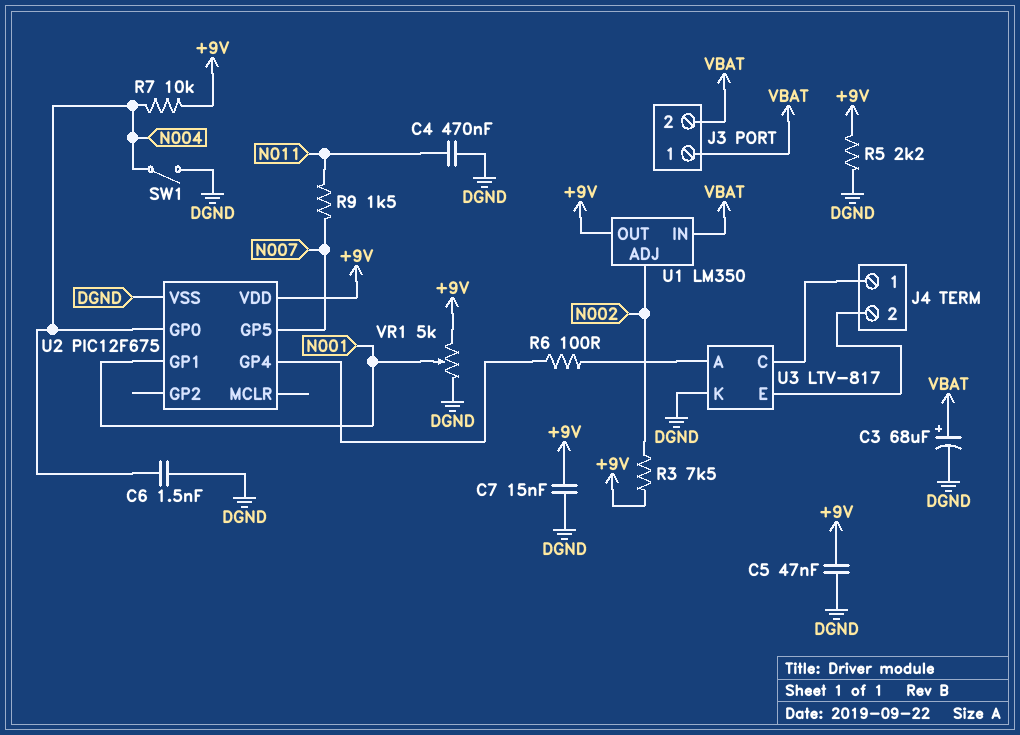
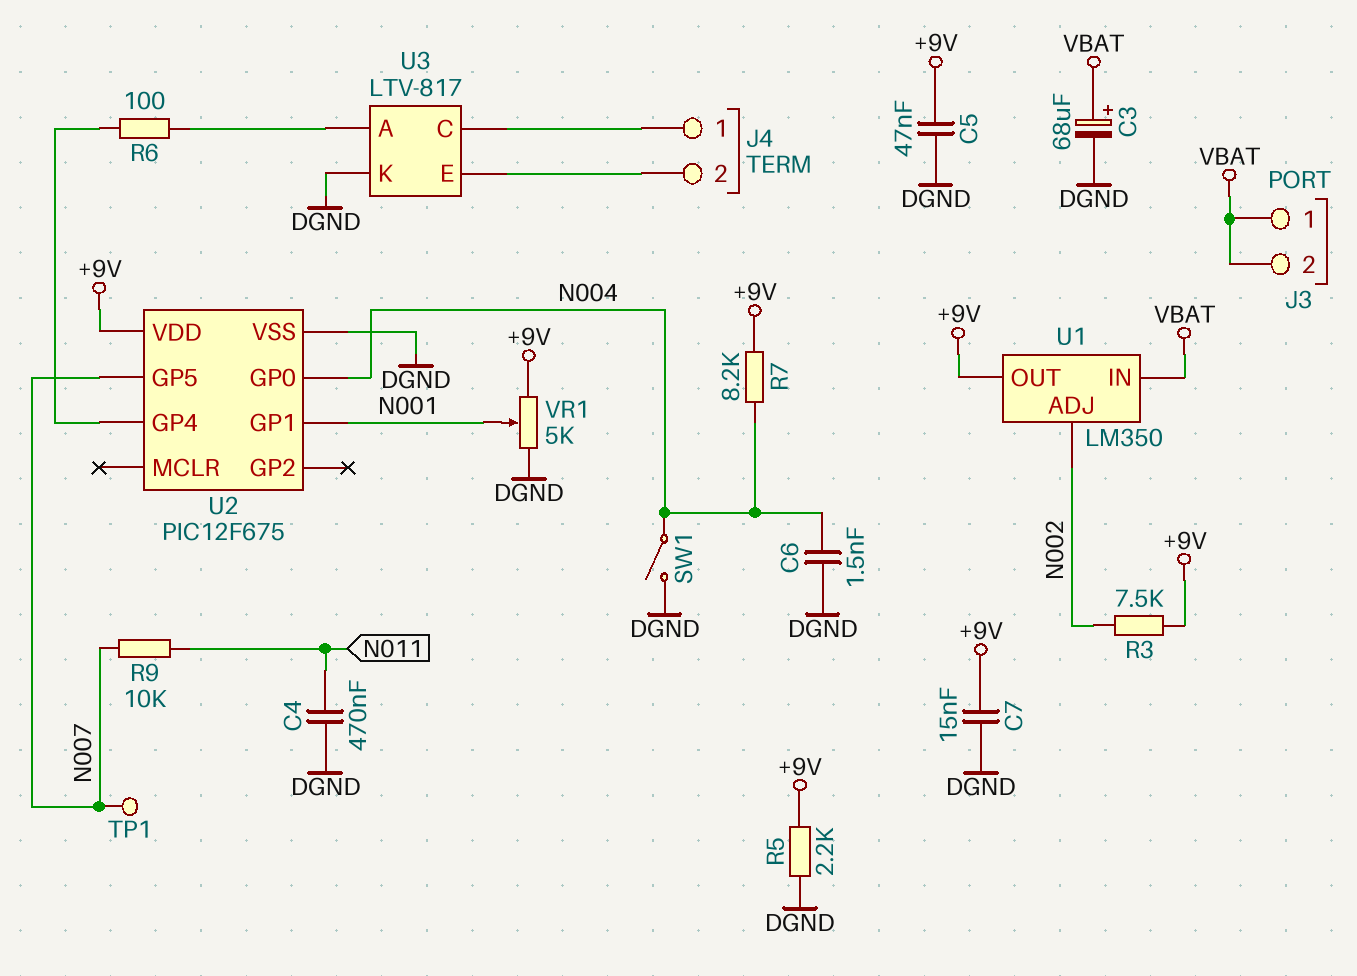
R7: 10k (+9V, N004) -> 8.2k (+9V, N004)
R9: 1.5k (N007, N011) -> 10k (N007, N011)
TP1: none -> test point (N007)

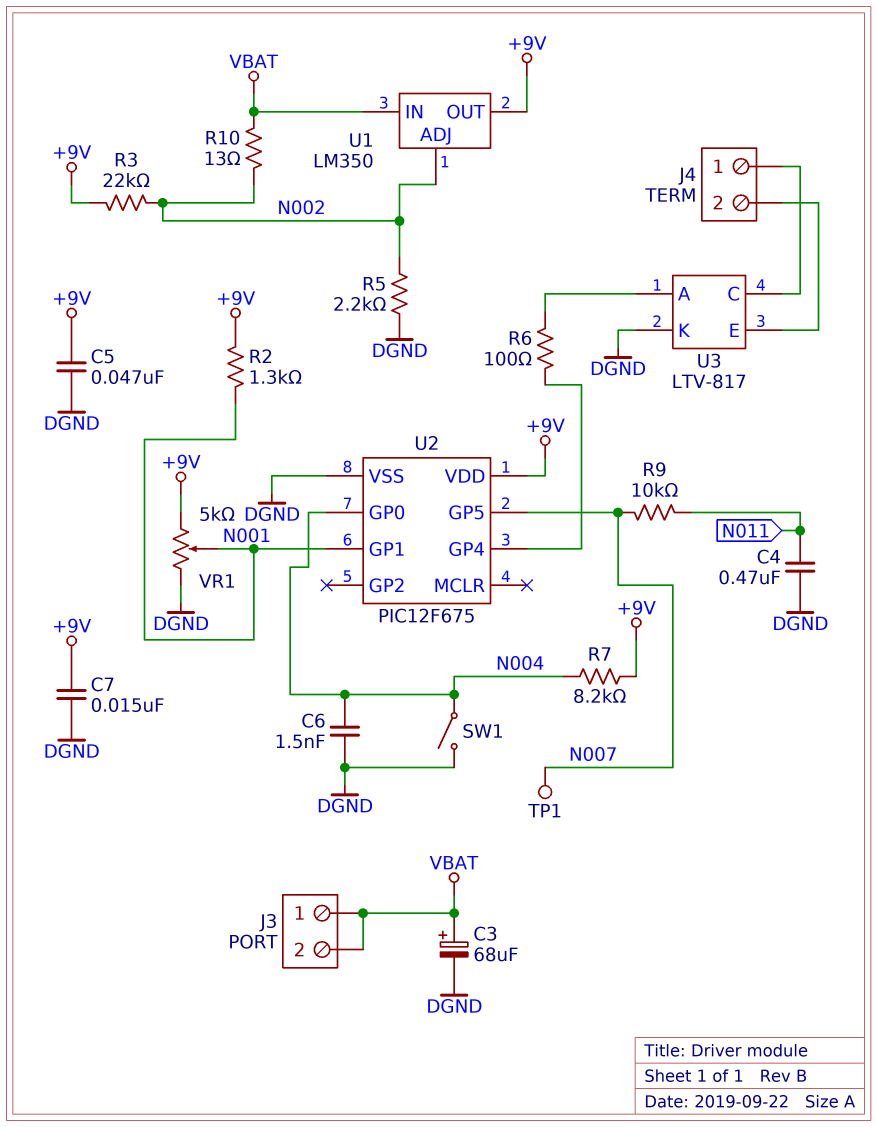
R2: none -> 1.3k (+9V, N001)
R3: 7.5k (+9V, N002) -> 22k (+9V, N002)
R5: 2.2k (+9V, DGND) -> 2.2k (DGND, N002)
R10: none -> 13 (N002, VBAT)

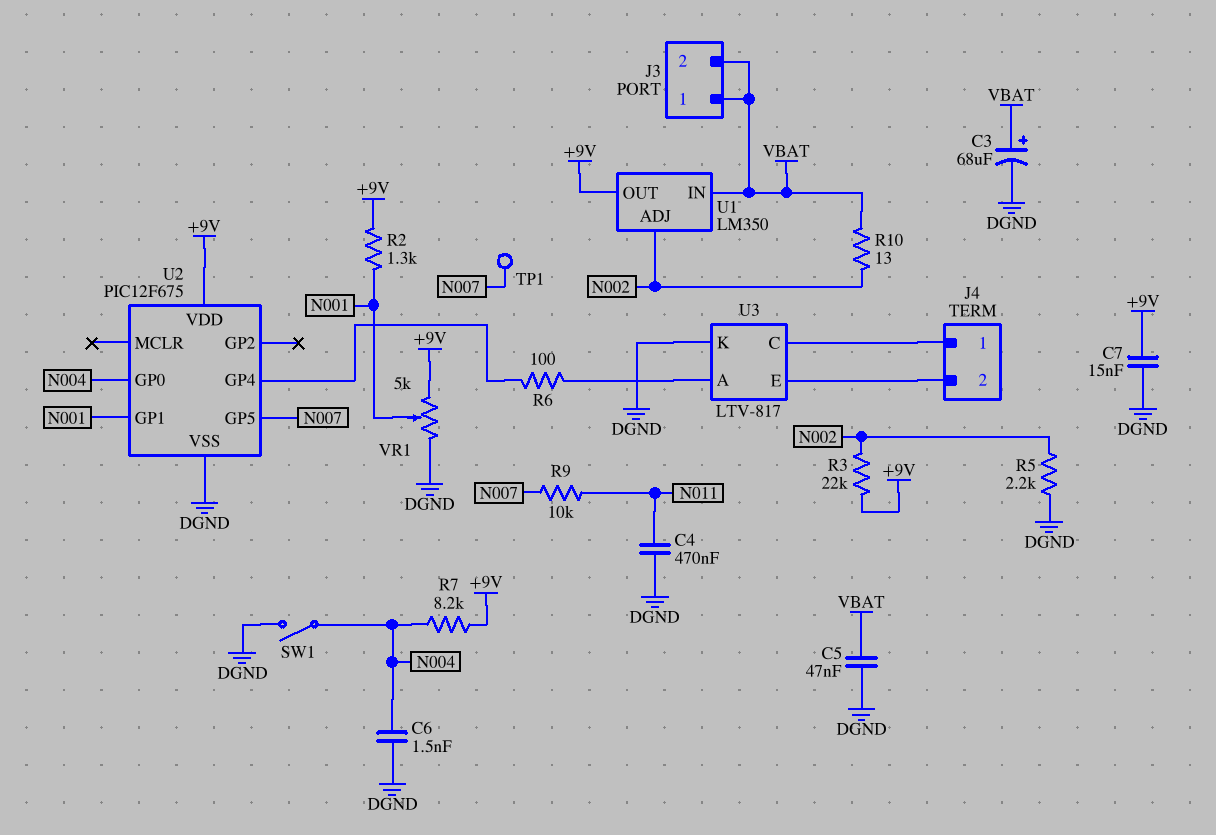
C5: 47nF (+9V, DGND) -> 47nF (DGND, VBAT)

